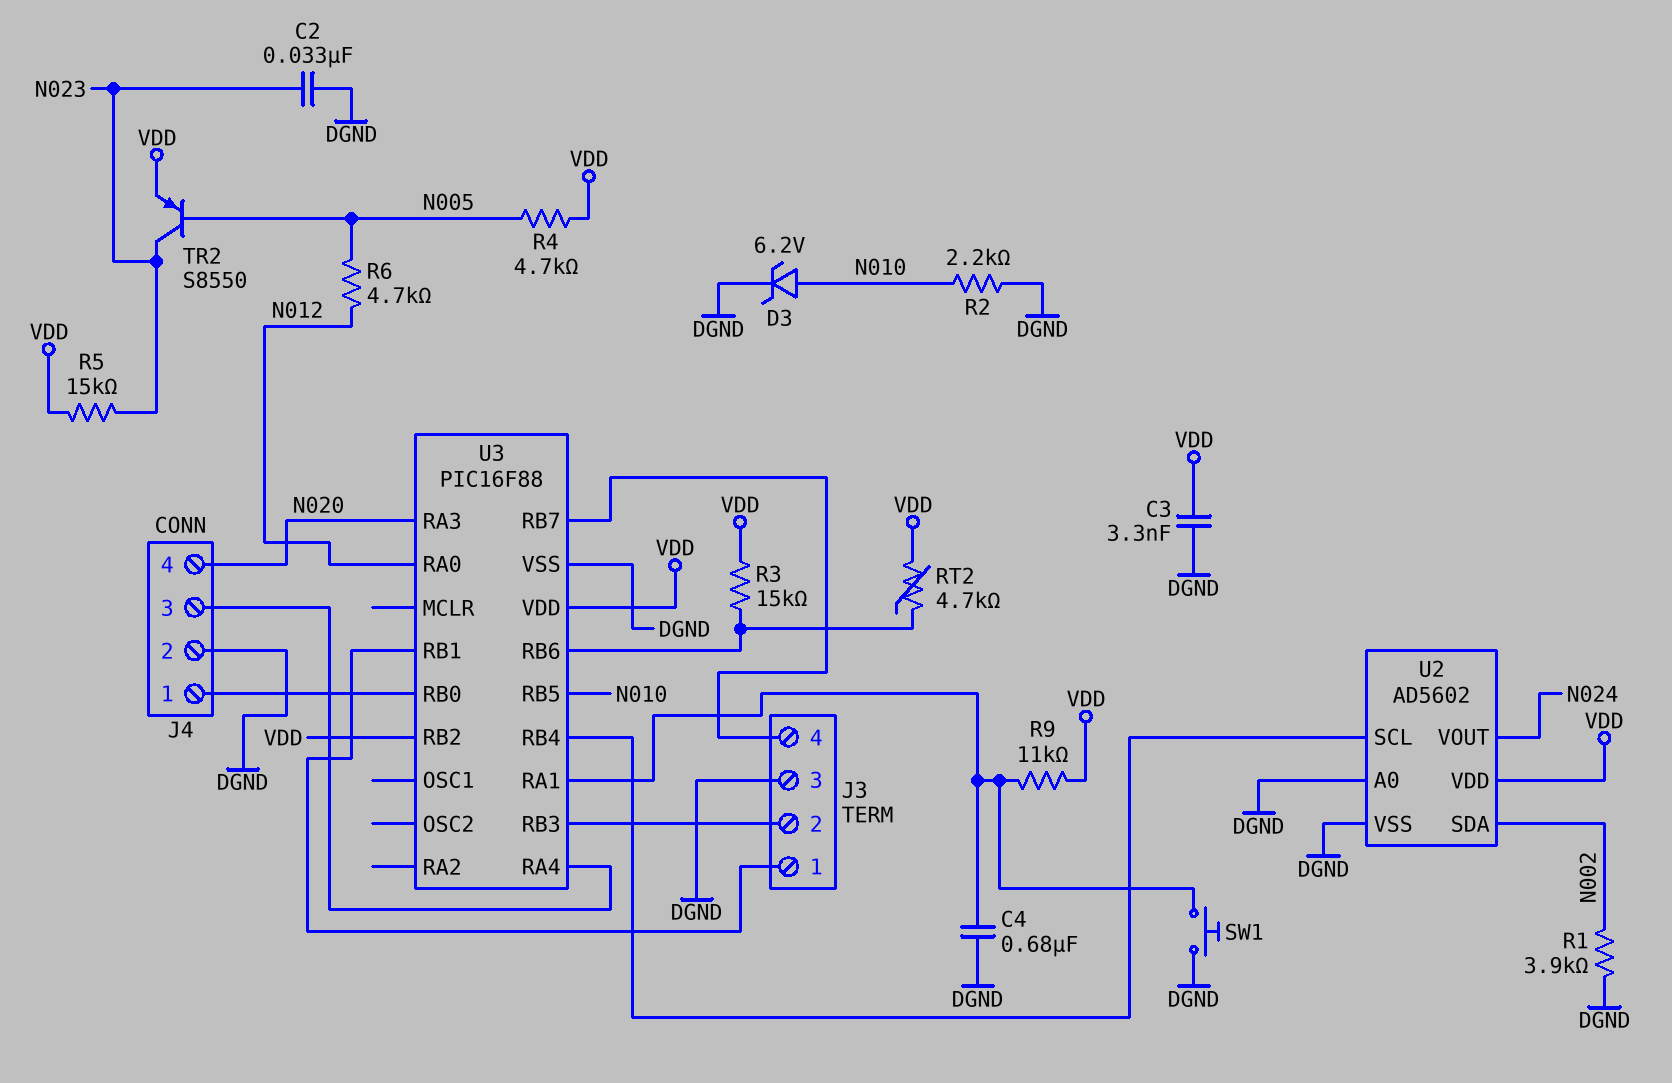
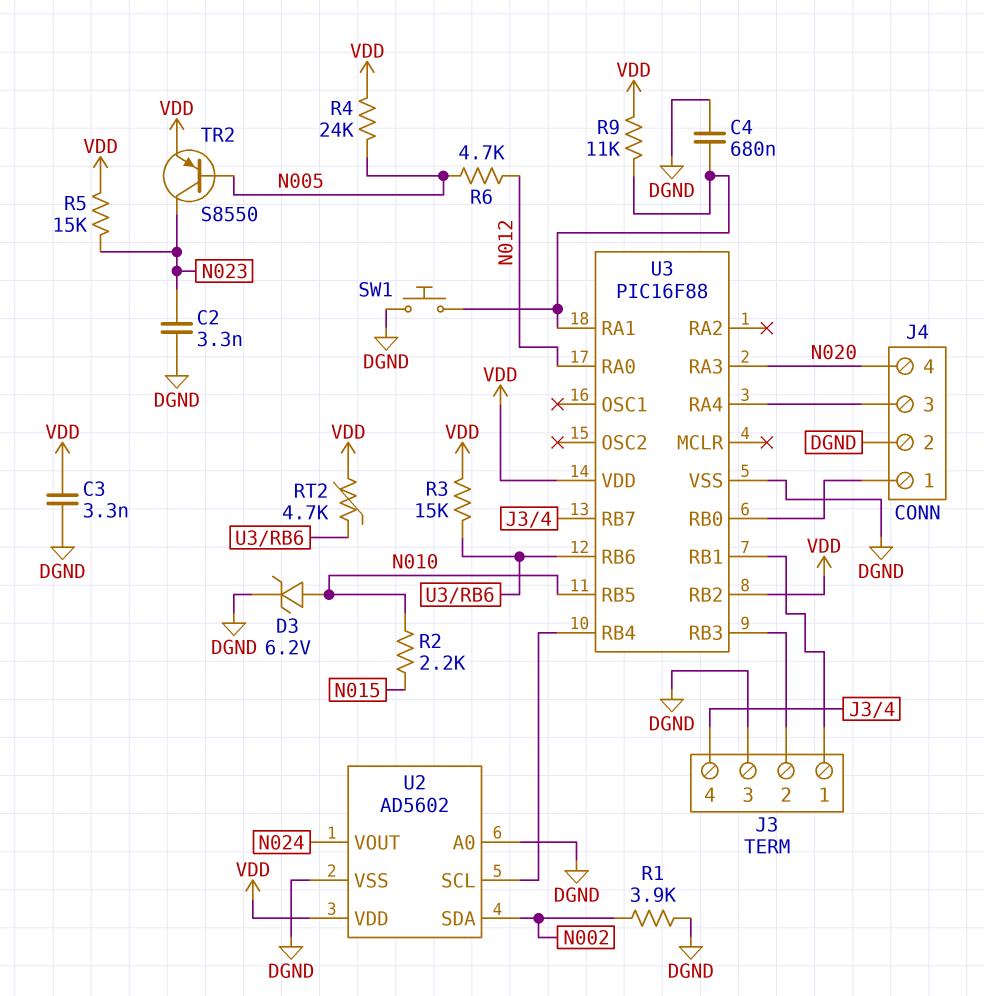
C2: 33nF (DGND, N023) -> 3.3nF (DGND, N023)
R2: 2.2k (DGND, N010) -> 2.2k (N010, N015)
R4: 4.7k (N005, VDD) -> 24k (N005, VDD)

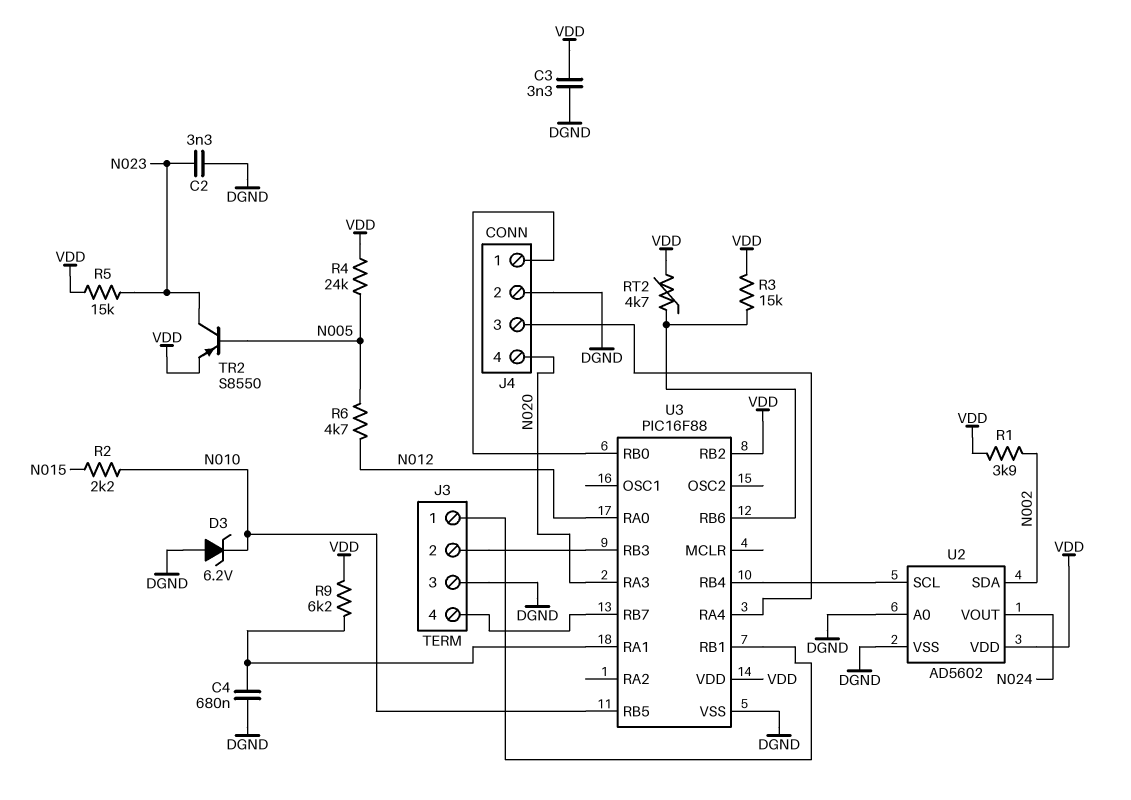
D3: zener 6.2V (A N010, K DGND) -> zener 6.2V (A DGND, K N010)
R1: 3.9k (DGND, N002) -> 3.9k (N002, VDD)
R9: 11k (U3/RA1, VDD) -> 6.2k (U3/RA1, VDD)
SW1: button (DGND, U3/RA1) -> none

